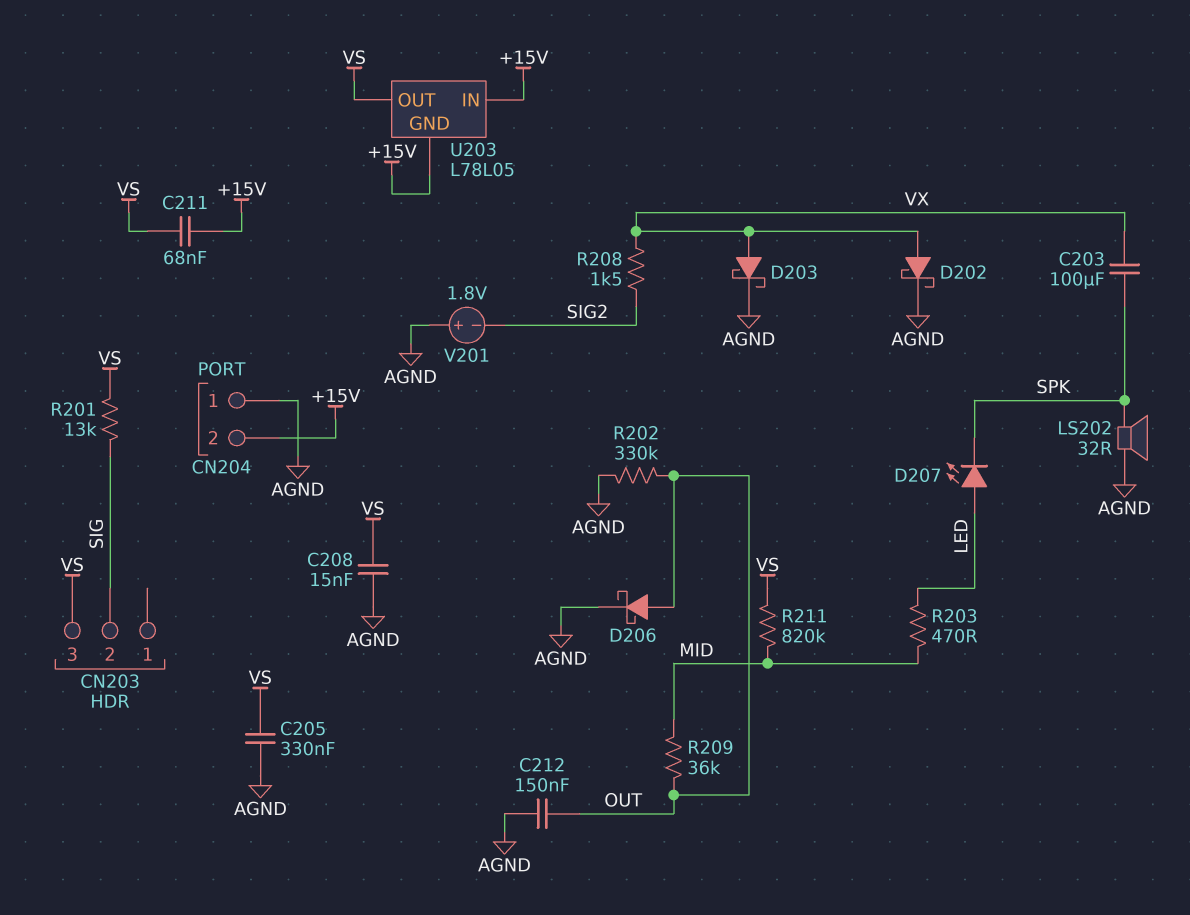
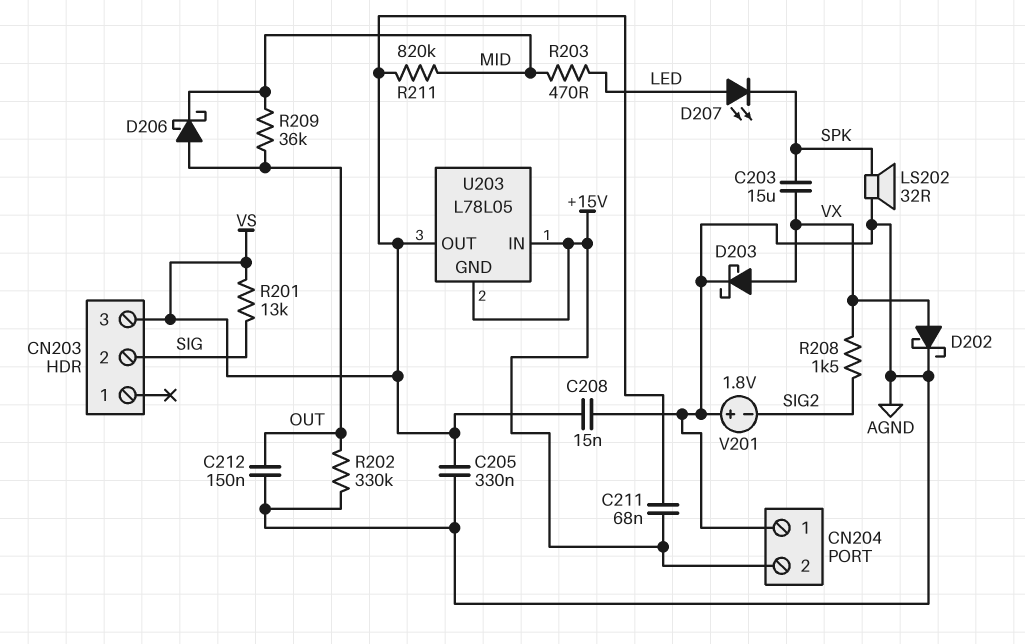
C203: 100uF (SPK, VX) -> 15uF (SPK, VX)
D206: schottky (A OUT, K AGND) -> schottky (A OUT, K MID)

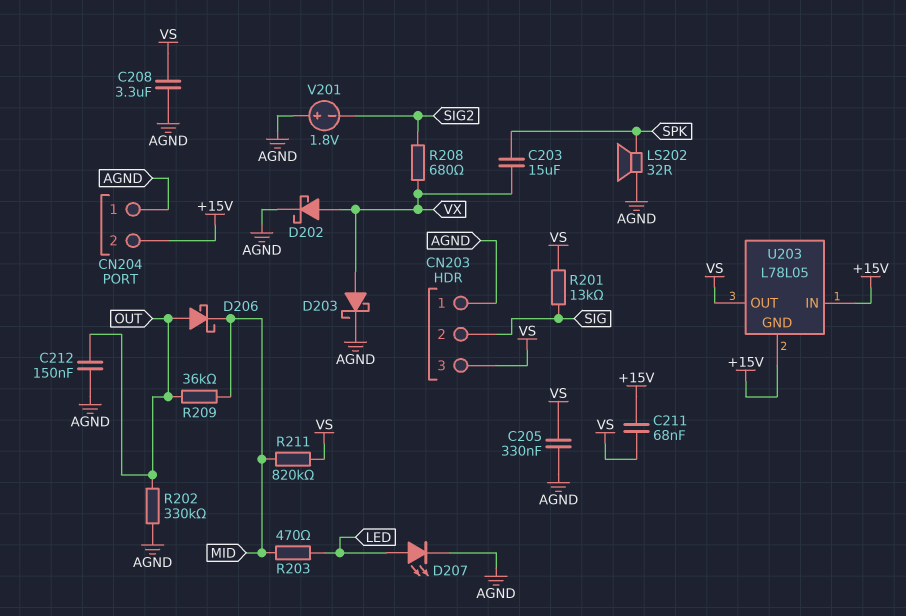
C208: 15nF (AGND, VS) -> 3.3uF (AGND, VS)
CN203 pin 1: none -> AGND
D207: LED (A LED, K SPK) -> LED (A LED, K AGND)
R208: 1.5k (SIG2, VX) -> 680 (SIG2, VX)

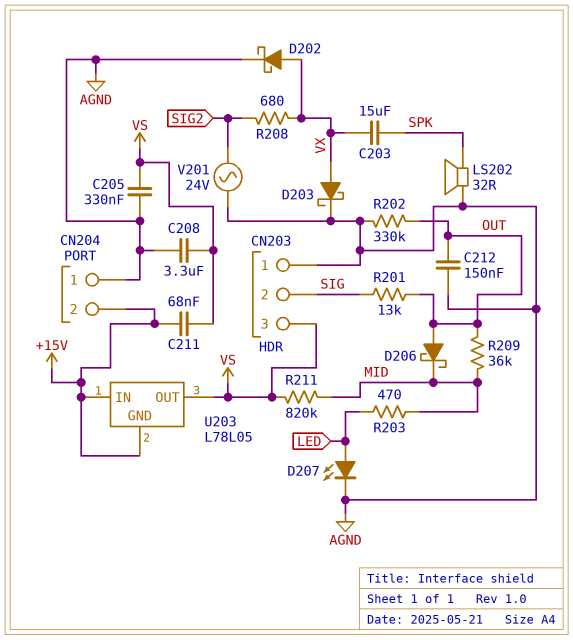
R201: 13k (SIG, VS) -> 13k (OUT, SIG)
V201: 1.8V (plus AGND, minus SIG2) -> AC 24V (AGND, SIG2)

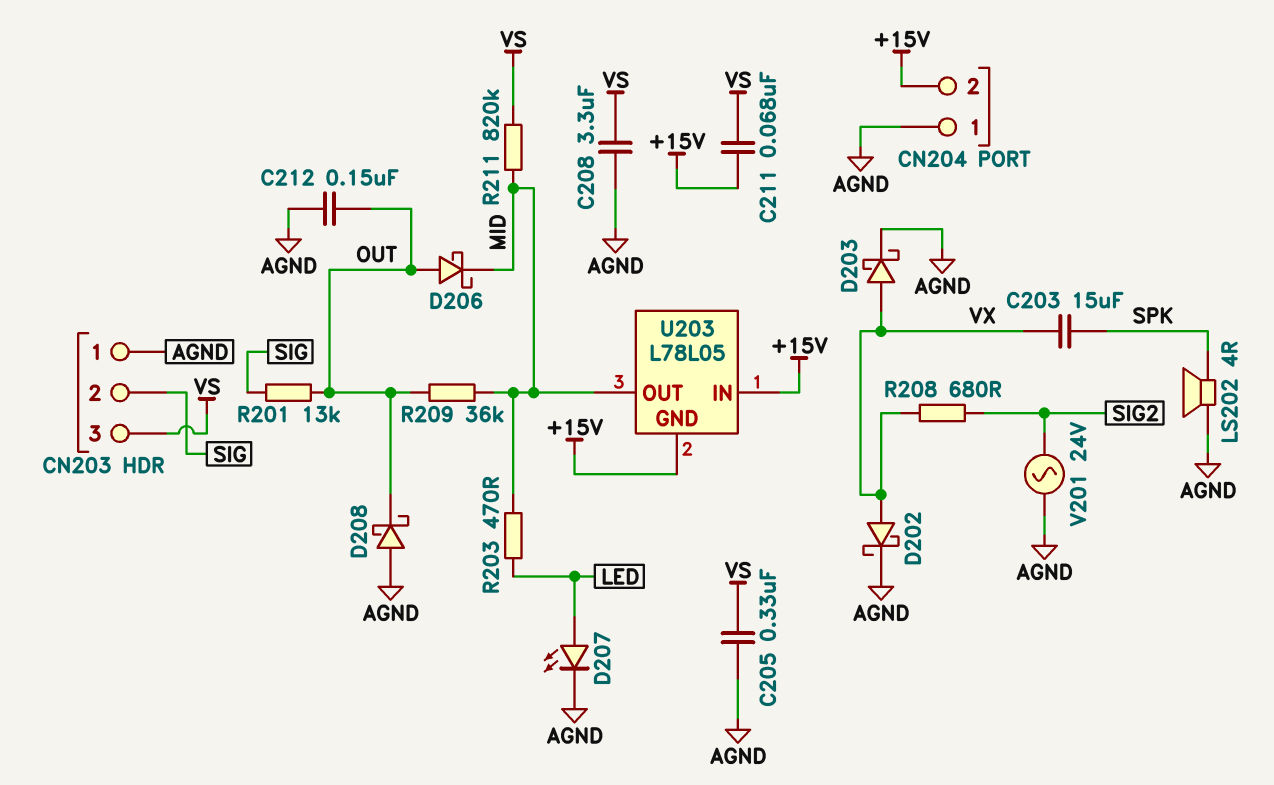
D208: none -> schottky (A AGND, K OUT)
LS202: speaker 32R (AGND, SPK) -> speaker 4R (AGND, SPK)
R202: 330k (AGND, OUT) -> none
U203 pin OUT: VS -> MID

